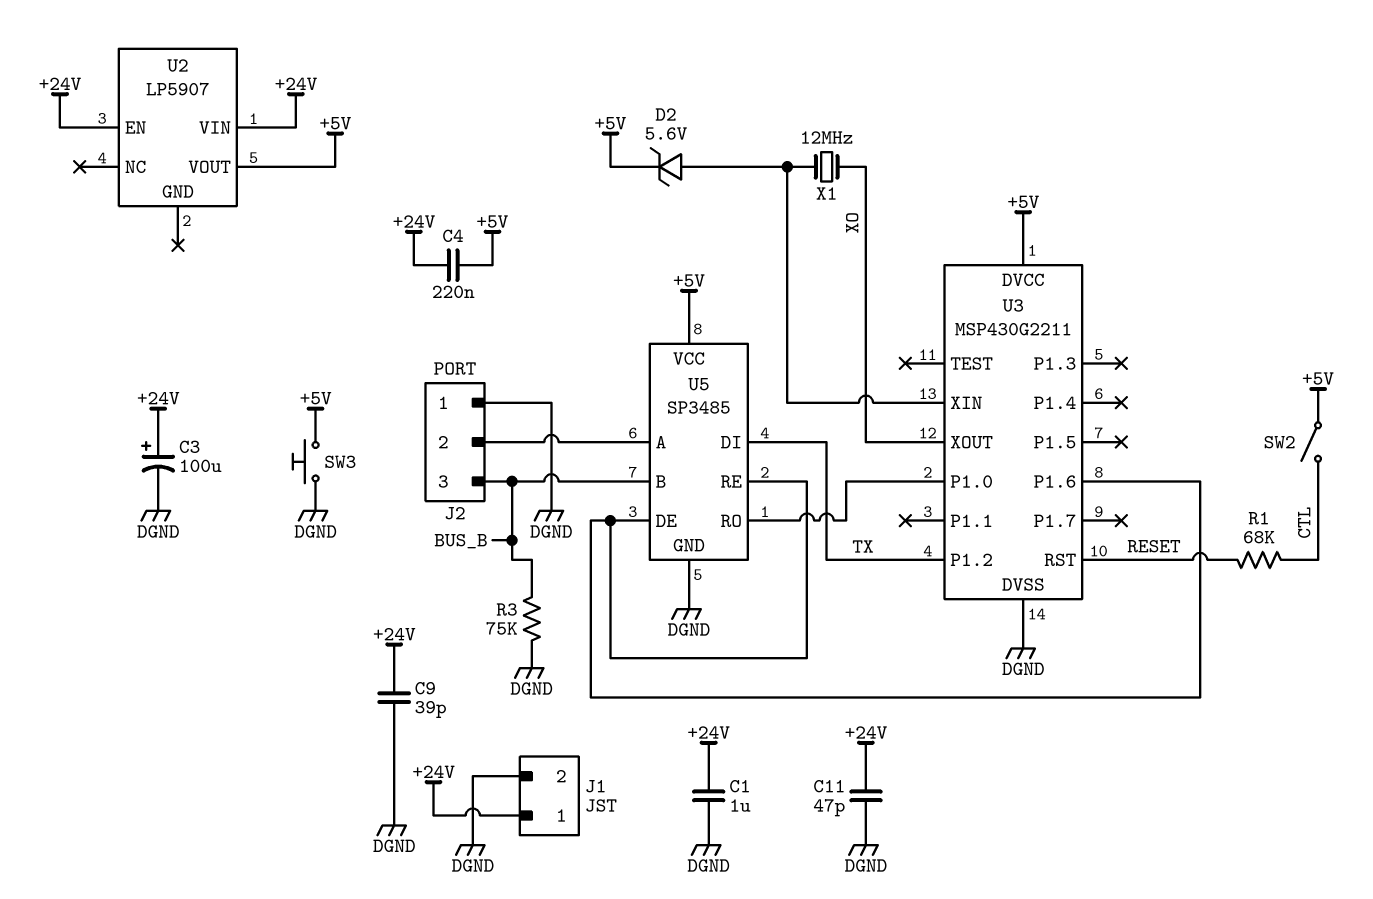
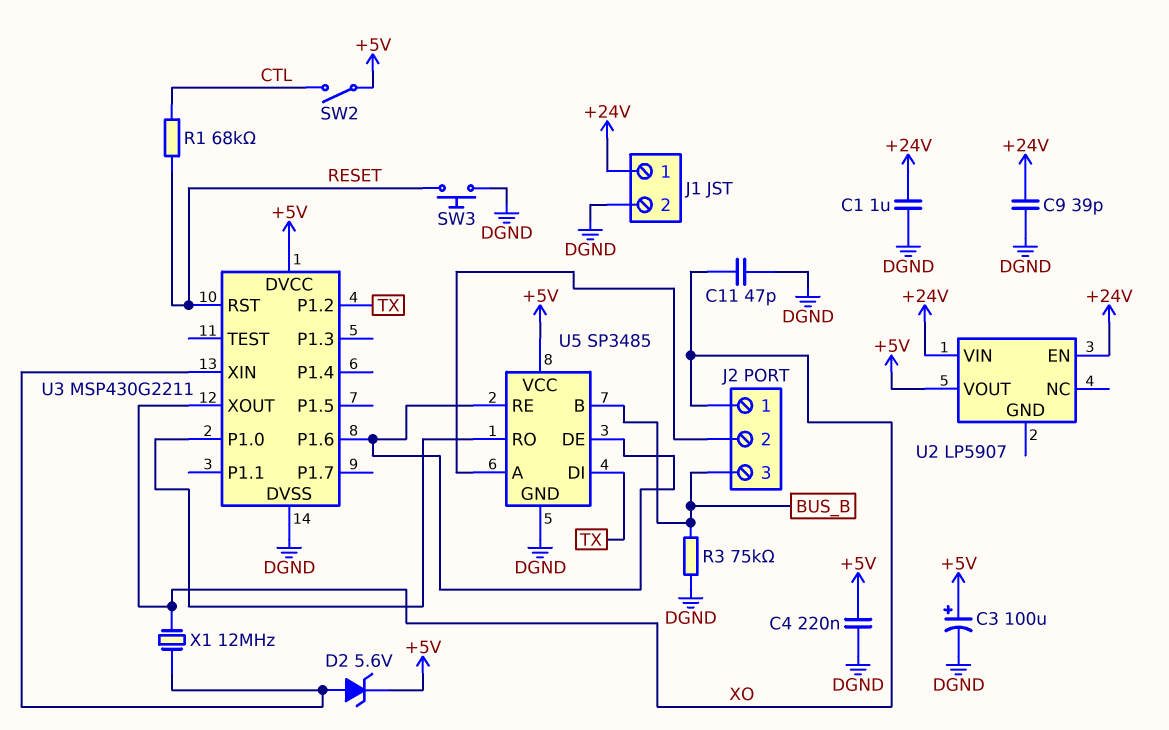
C3: 100uF (plus +24V, minus DGND) -> 100uF (plus +5V, minus DGND)
C4: 220nF (+5V, +24V) -> 220nF (+5V, DGND)
C11: 47pF (+24V, DGND) -> 47pF (DGND, XO)
J2 pin 1: DGND -> XO
SW3: button (+5V, DGND) -> button (DGND, RESET)

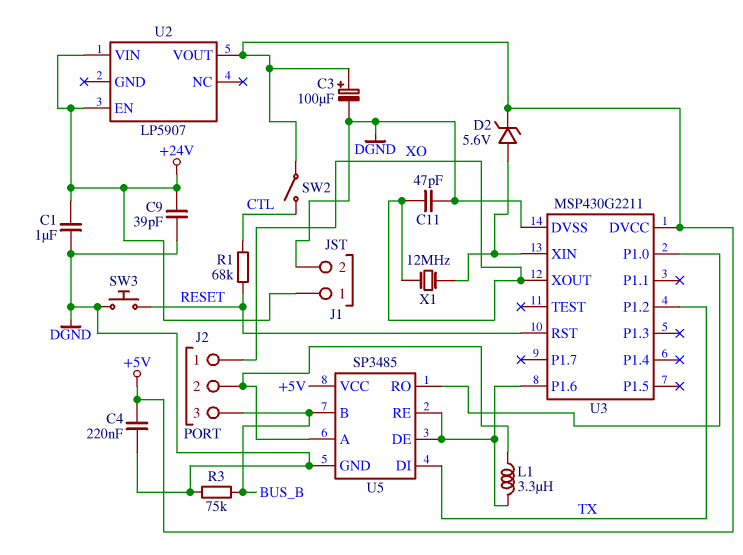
L1: none -> 3.3uH (J2/2, U3/P1.6)

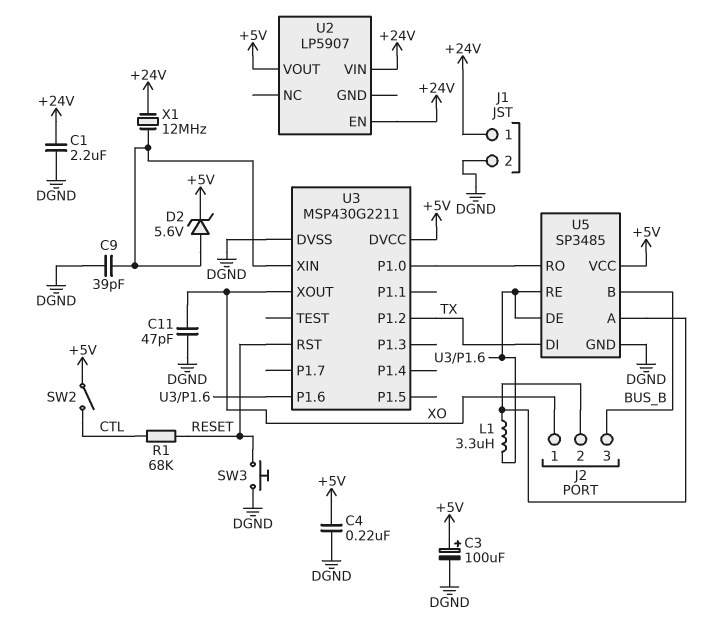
C1: 1uF (+24V, DGND) -> 2.2uF (+24V, DGND)
C9: 39pF (+24V, DGND) -> 39pF (DGND, U3/XIN)
R3: 75k (BUS_B, DGND) -> none
X1: 12MHz (U3/XIN, XO) -> 12MHz (+24V, U3/XIN)

